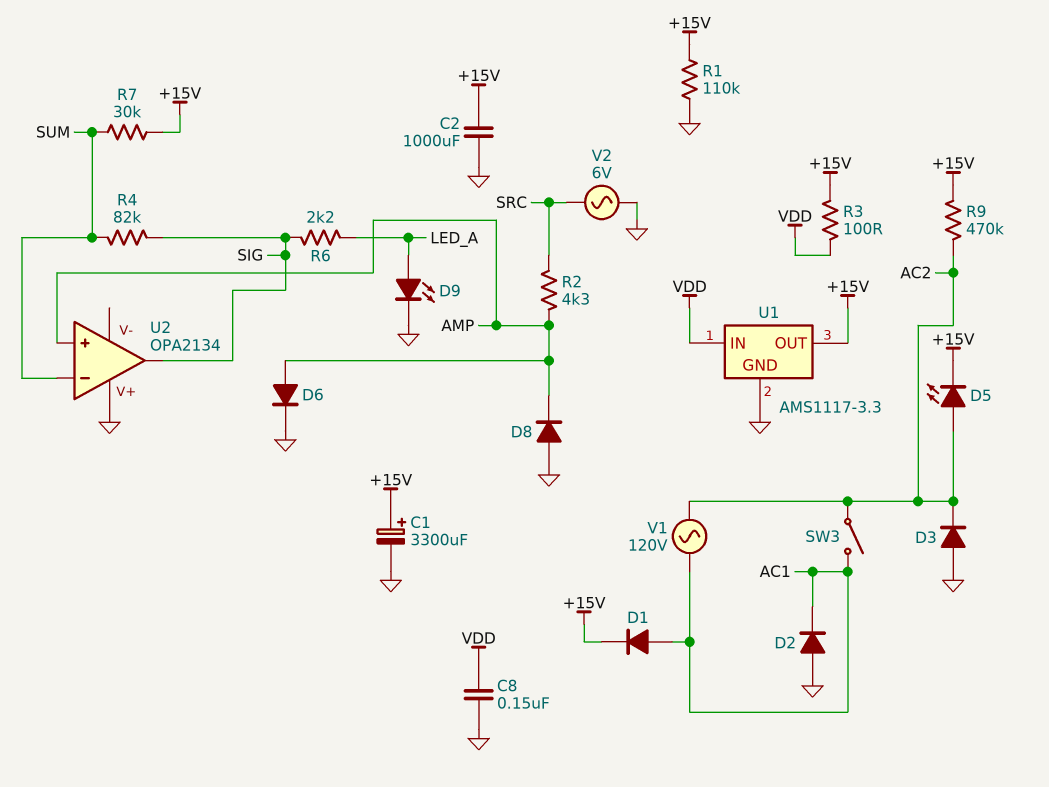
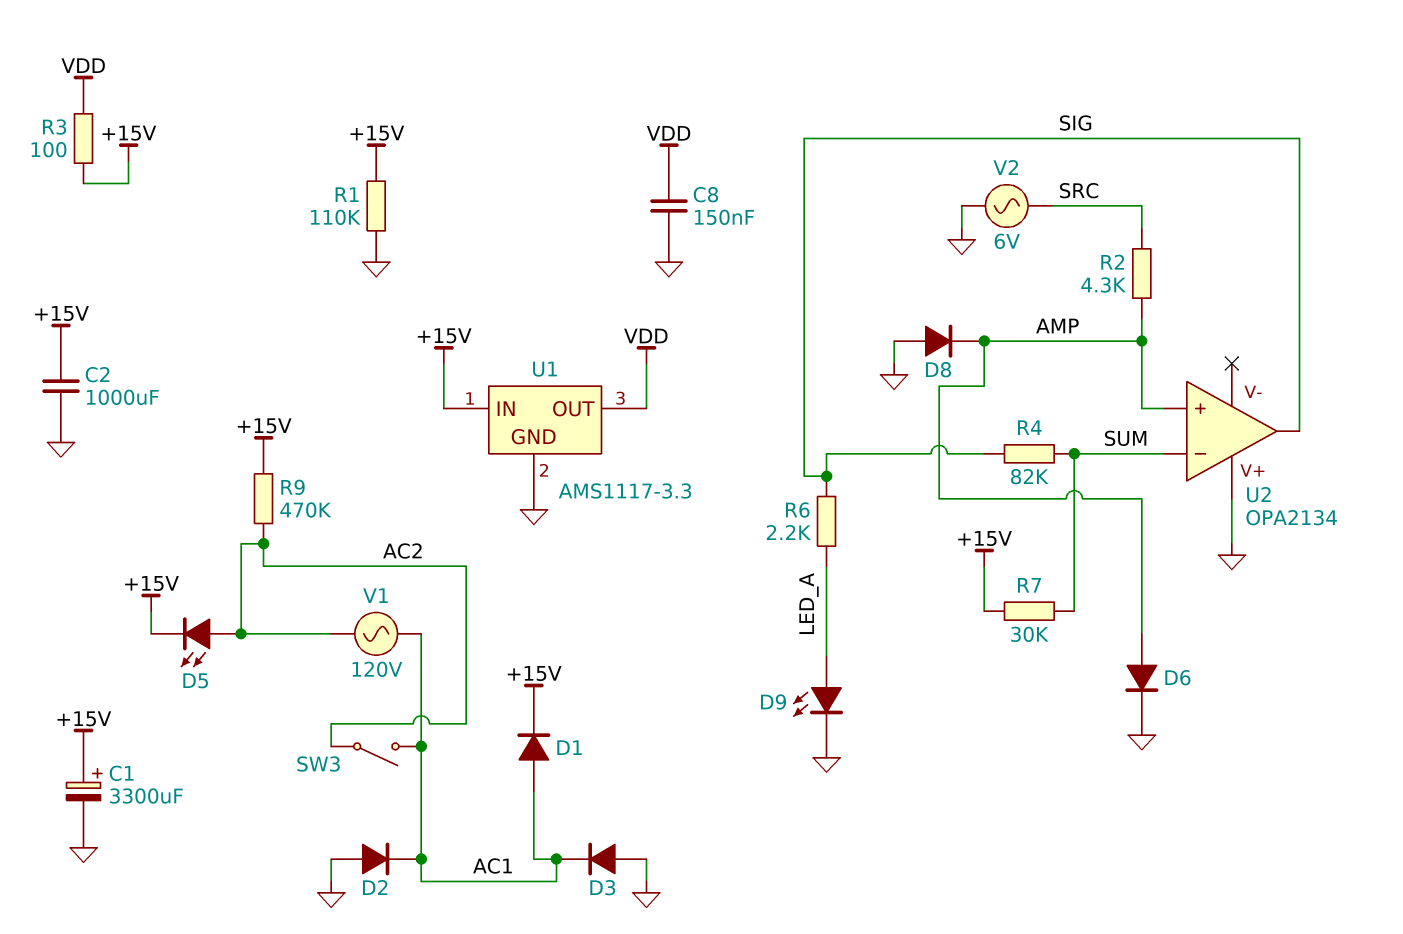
D3: diode (A GND, K AC2) -> diode (A GND, K AC1)
U1 pin IN: VDD -> +15V
U1 pin OUT: +15V -> VDD

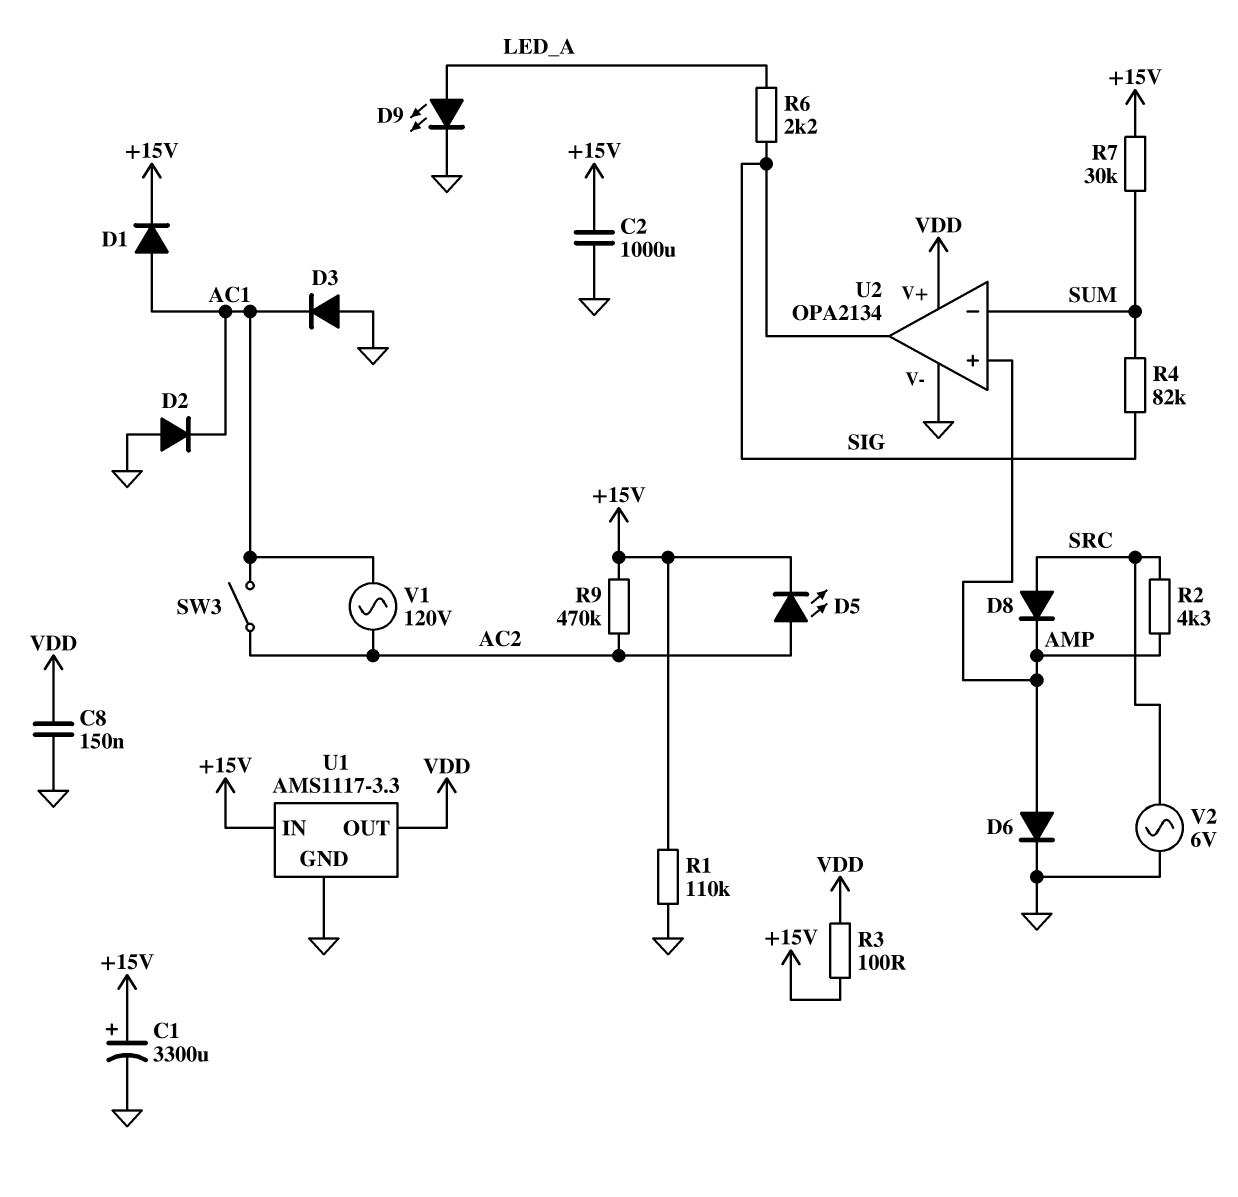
D8: diode (A GND, K AMP) -> diode (A SRC, K AMP)
U2 pin V+: GND -> VDD
U2 pin V-: none -> GND

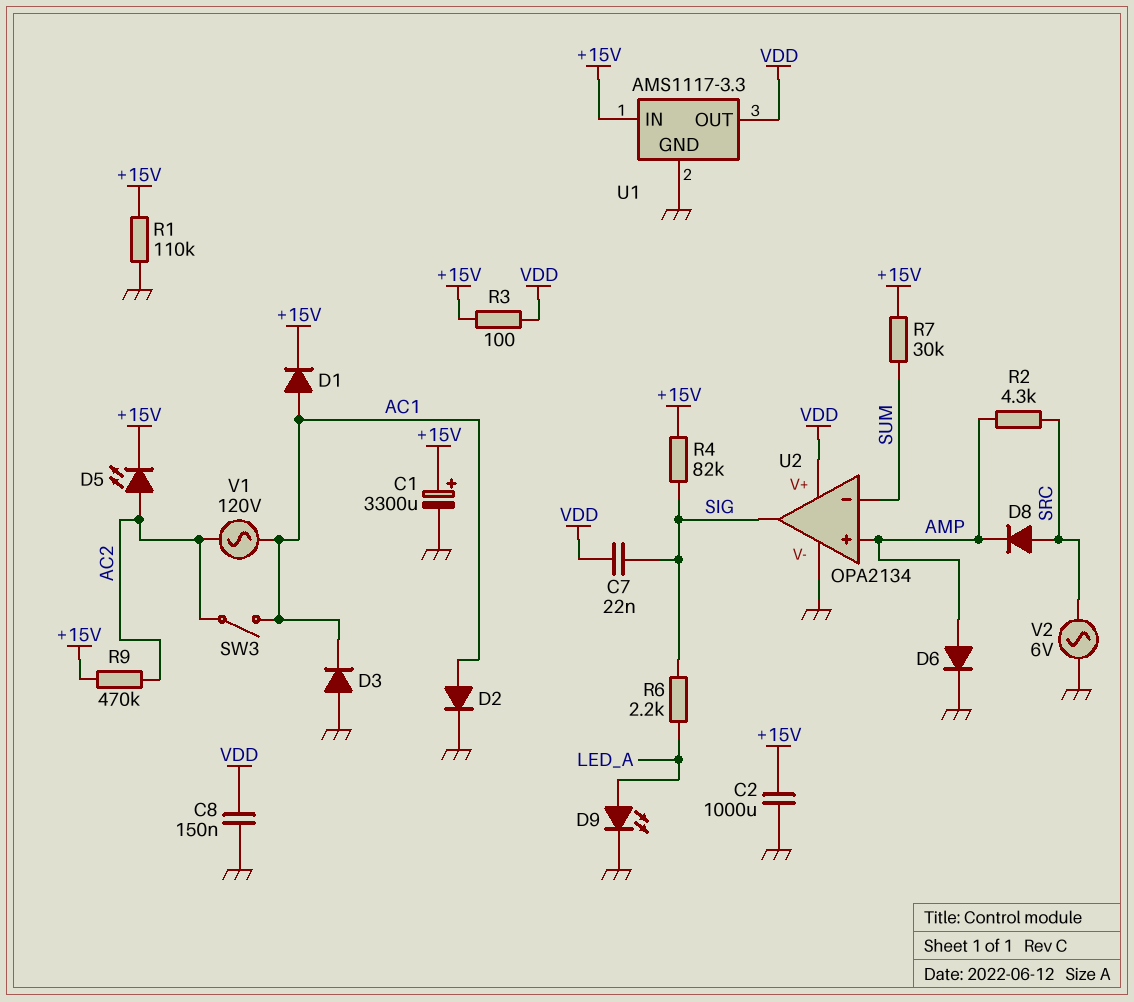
C7: none -> 22nF (SIG, VDD)
D2: diode (A GND, K AC1) -> diode (A AC1, K GND)
R4: 82k (SIG, SUM) -> 82k (+15V, SIG)

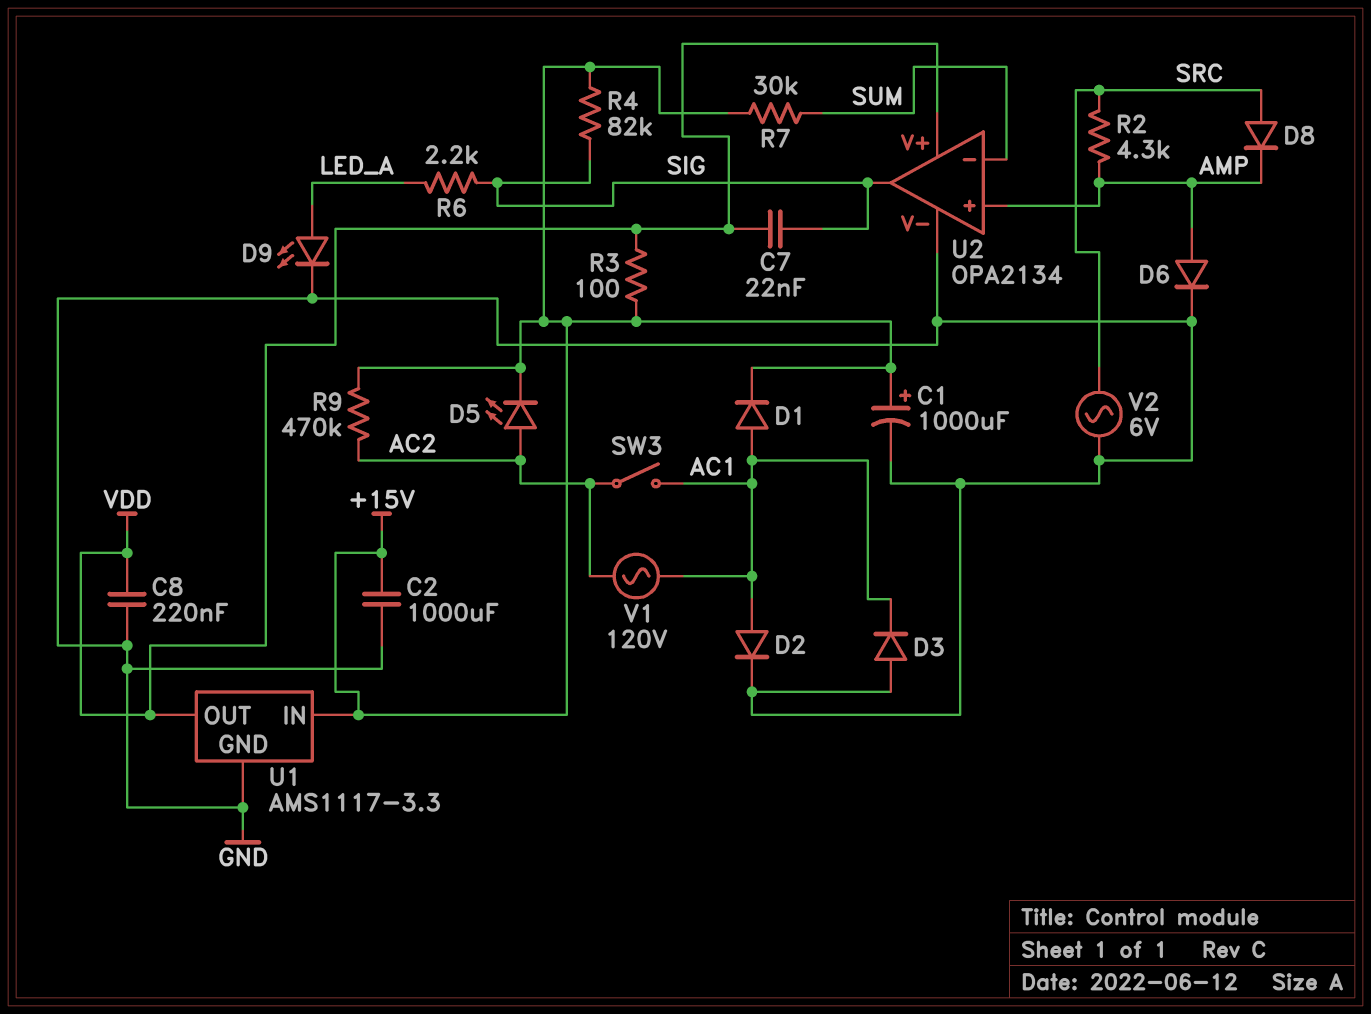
C1: 3300uF (plus +15V, minus GND) -> 1000uF (plus +15V, minus GND)
C8: 150nF (GND, VDD) -> 220nF (GND, VDD)
R1: 110k (+15V, GND) -> none

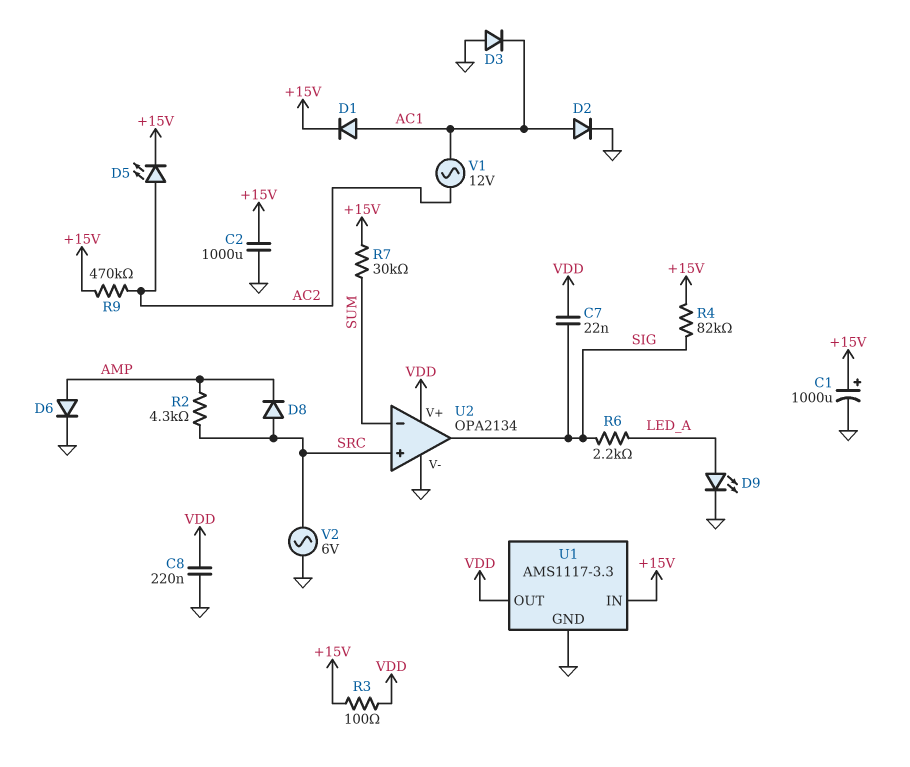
SW3: switch (AC1, AC2) -> none
U2 pin in+: AMP -> SRC
V1: AC 120V (AC1, AC2) -> AC 12V (AC1, AC2)

